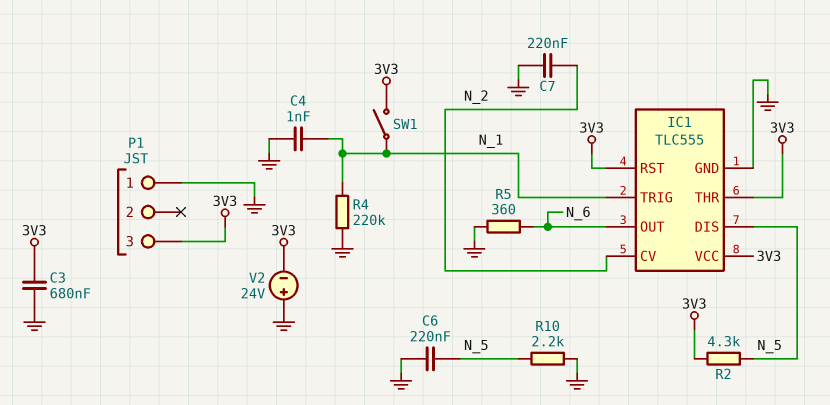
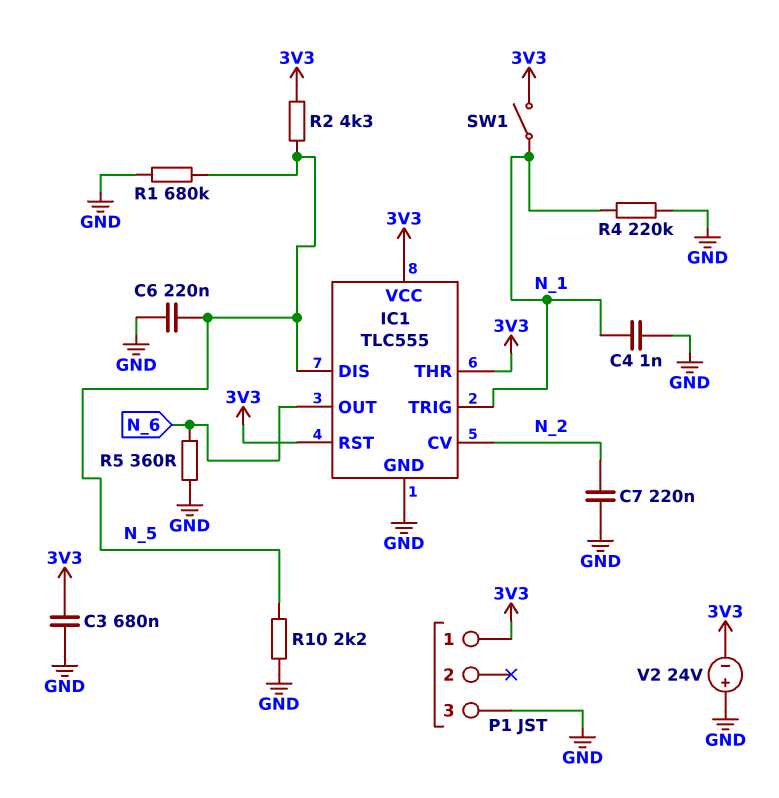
P1 pin 1: GND -> 3V3
P1 pin 3: 3V3 -> GND
R1: none -> 680k (GND, N_5)

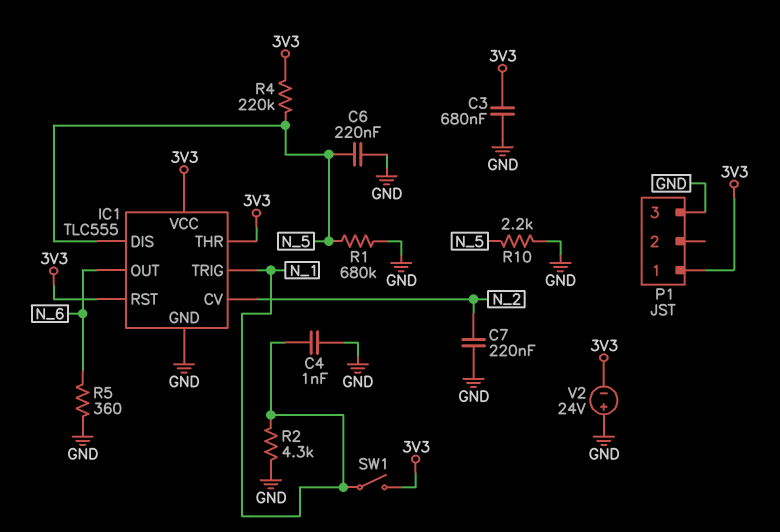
R2: 4.3k (3V3, N_5) -> 4.3k (GND, N_1)
R4: 220k (GND, N_1) -> 220k (3V3, N_5)

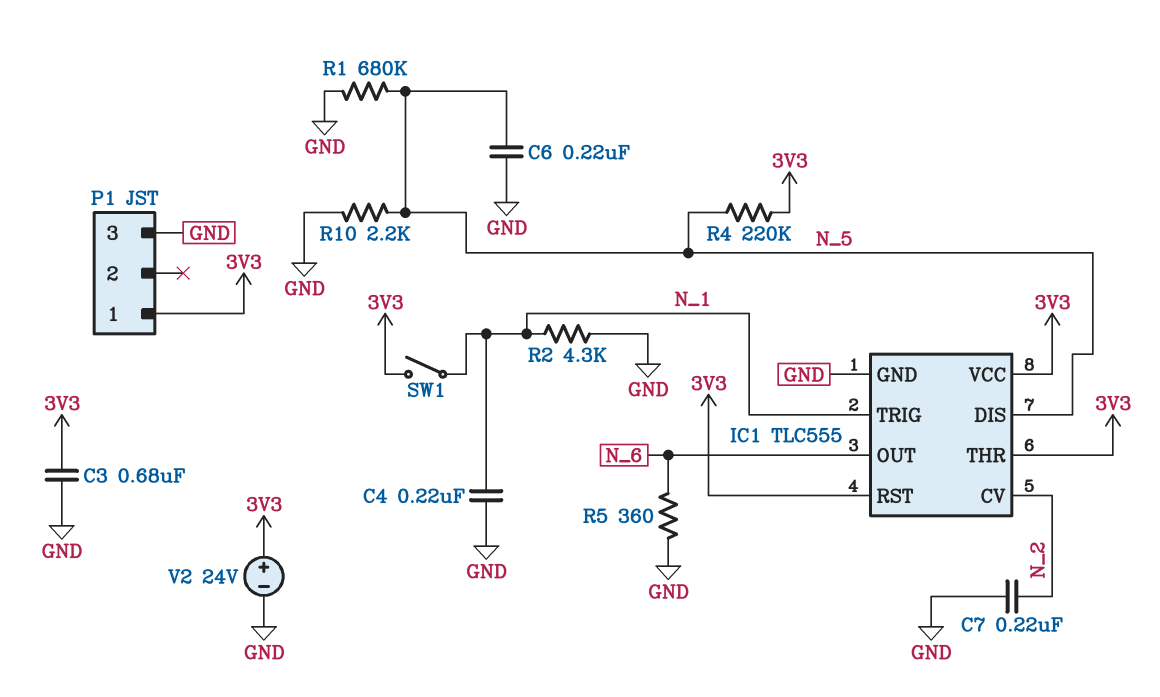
C4: 1nF (GND, N_1) -> 220nF (GND, N_1)
V2: 24V (plus GND, minus 3V3) -> 24V (plus 3V3, minus GND)

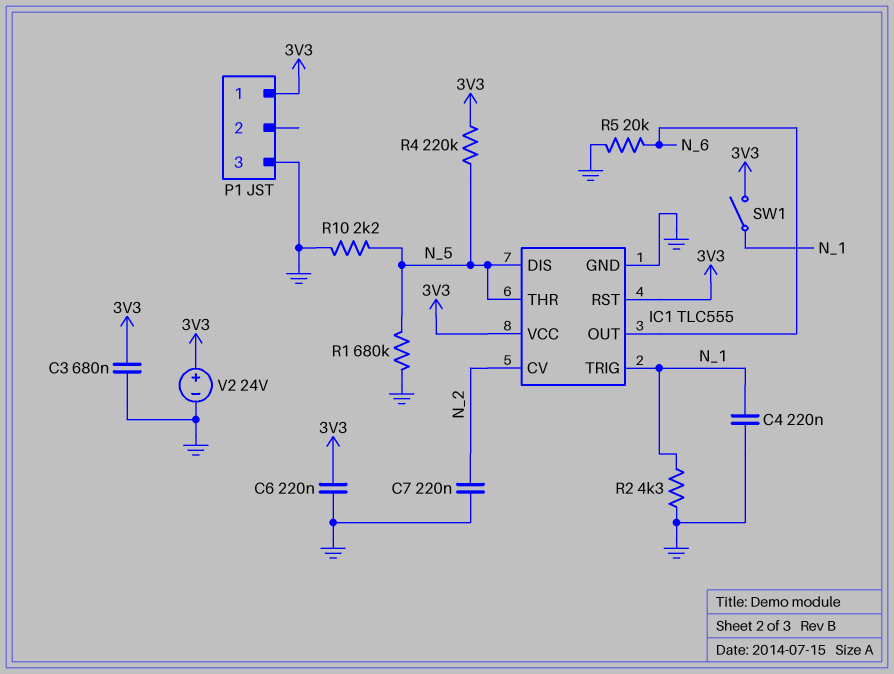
C6: 220nF (GND, N_5) -> 220nF (3V3, GND)
IC1 pin THR: 3V3 -> N_5
R5: 360 (GND, N_6) -> 20k (GND, N_6)

